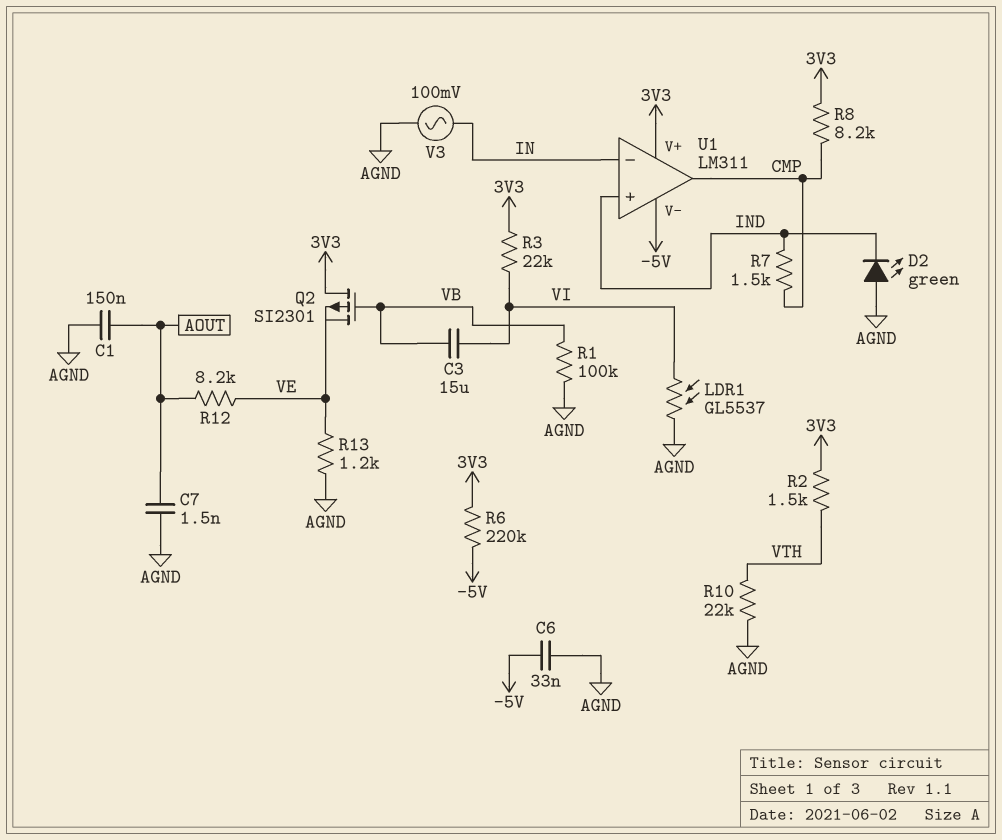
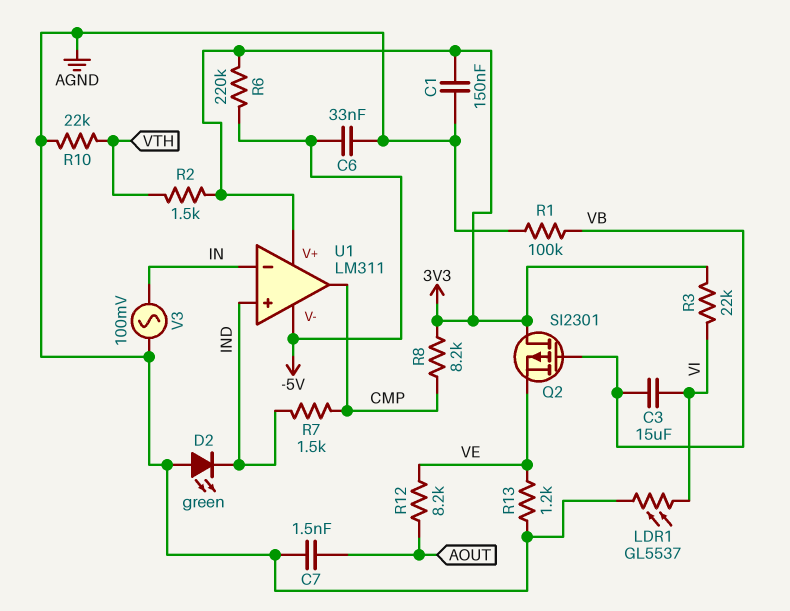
C1: 150nF (AGND, AOUT) -> 150nF (3V3, AGND)

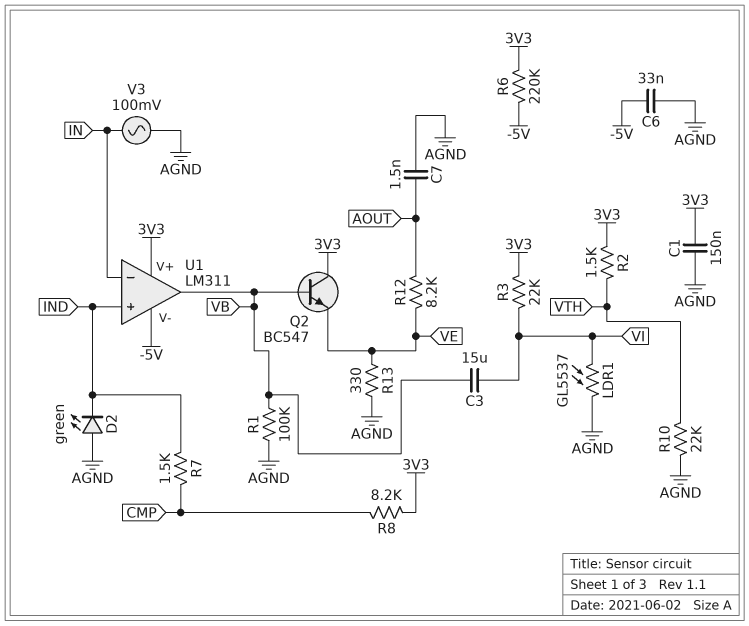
Q2: PMOS SI2301 (G VB, D 3V3, S VE) -> NPN BC547 (B VB, C 3V3, E VE)
R13: 1.2k (AGND, VE) -> 330 (AGND, VE)
U1 pin out: CMP -> VB

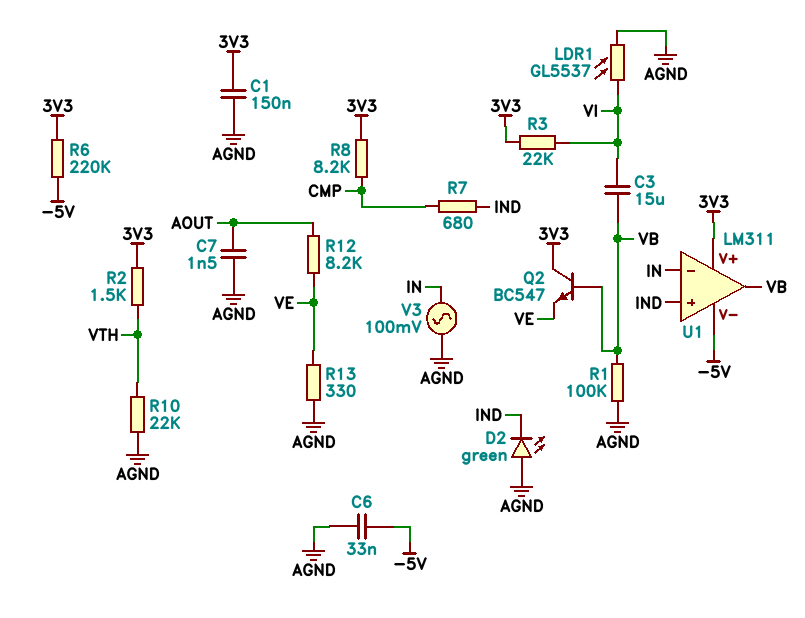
R7: 1.5k (CMP, IND) -> 680 (CMP, IND)

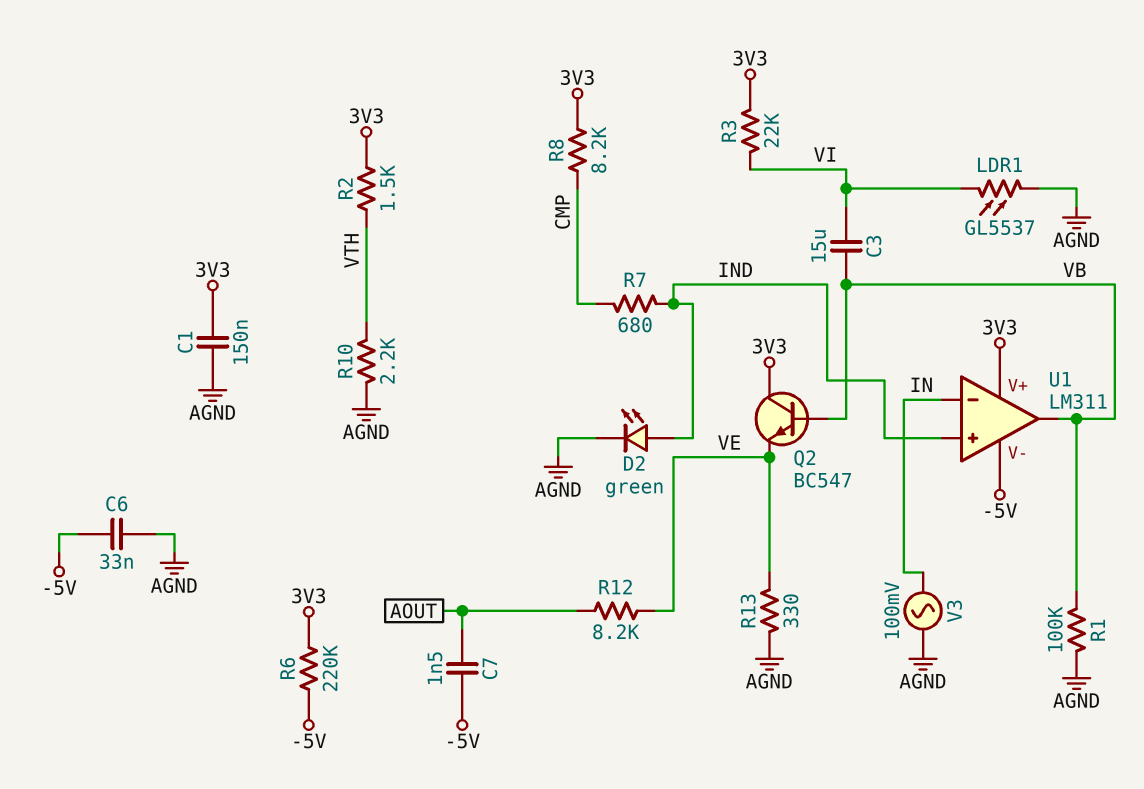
C7: 1.5nF (AGND, AOUT) -> 1.5nF (-5V, AOUT)
D2: LED green (A AGND, K IND) -> LED green (A IND, K AGND)
R10: 22k (AGND, VTH) -> 2.2k (AGND, VTH)

